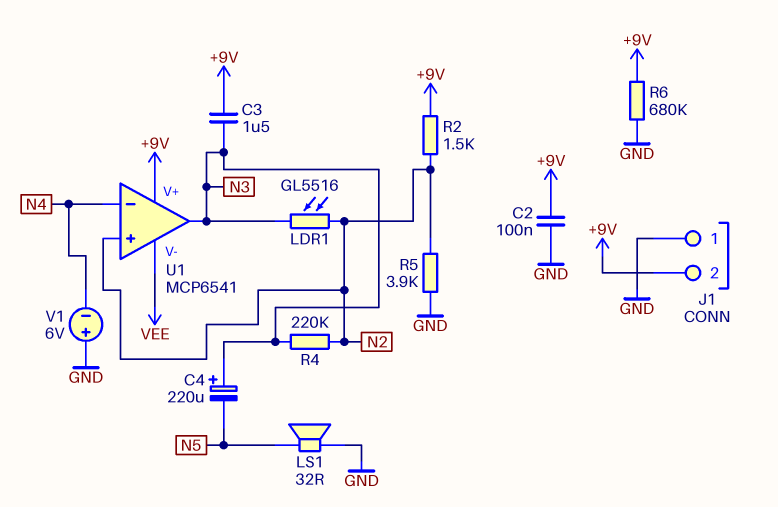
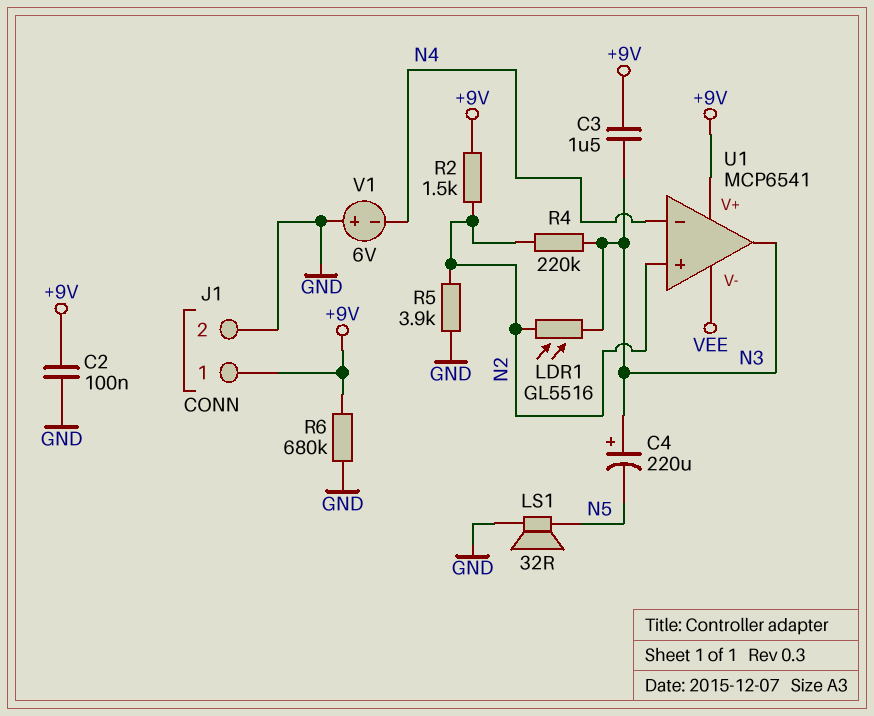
J1 pin 1: GND -> +9V
J1 pin 2: +9V -> GND

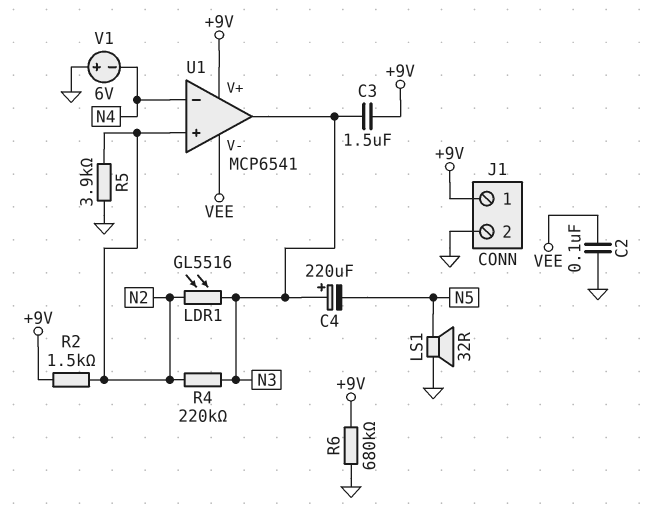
C2: 100nF (+9V, GND) -> 100nF (GND, VEE)

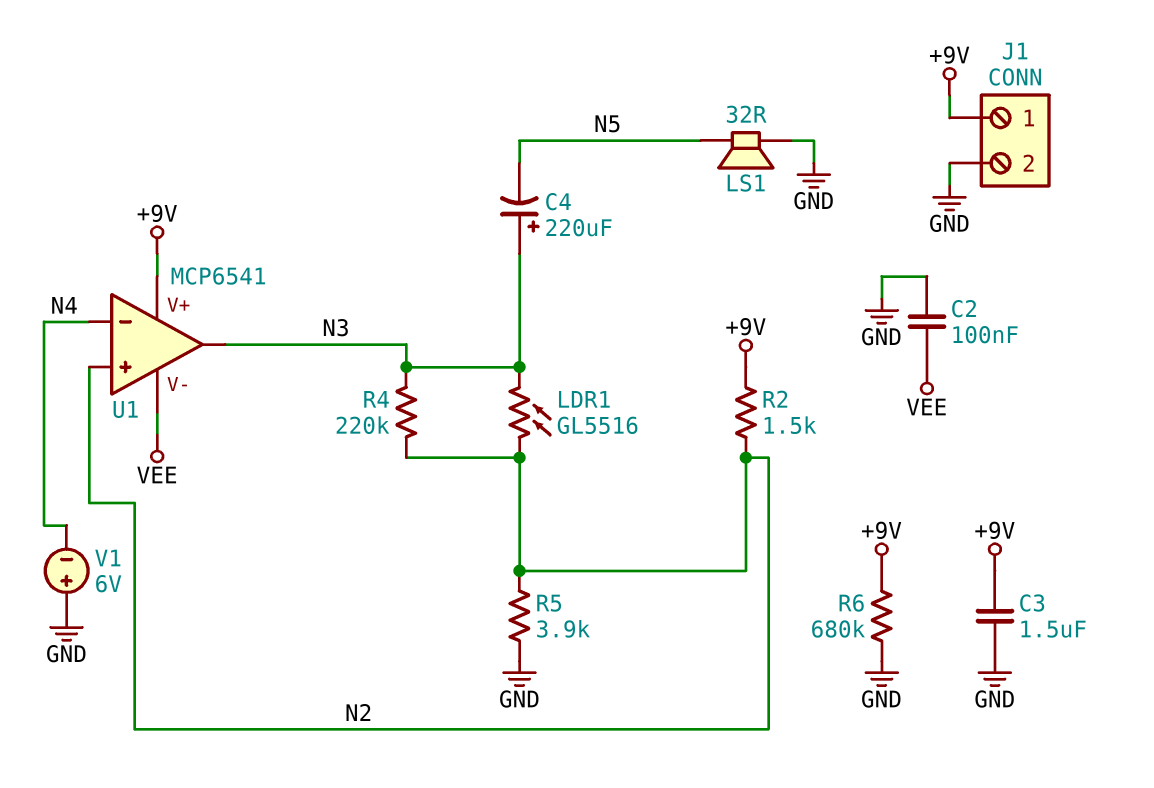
C3: 1.5uF (+9V, N3) -> 1.5uF (+9V, GND)

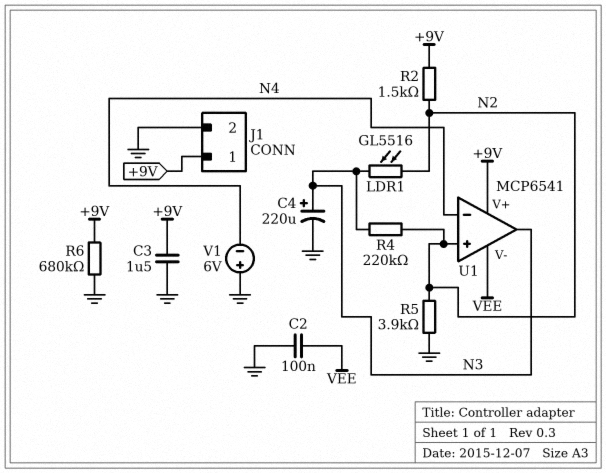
C4: 220uF (plus N3, minus N5) -> 220uF (plus N3, minus GND)
LS1: speaker 32R (GND, N5) -> none

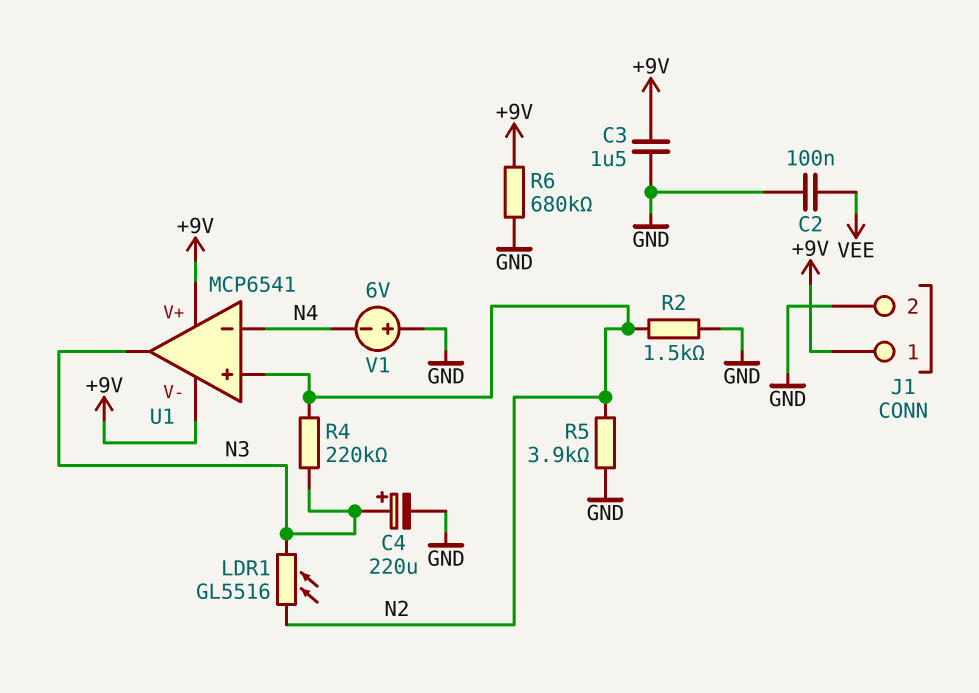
R2: 1.5k (+9V, N2) -> 1.5k (GND, N2)
U1 pin V-: VEE -> +9V

